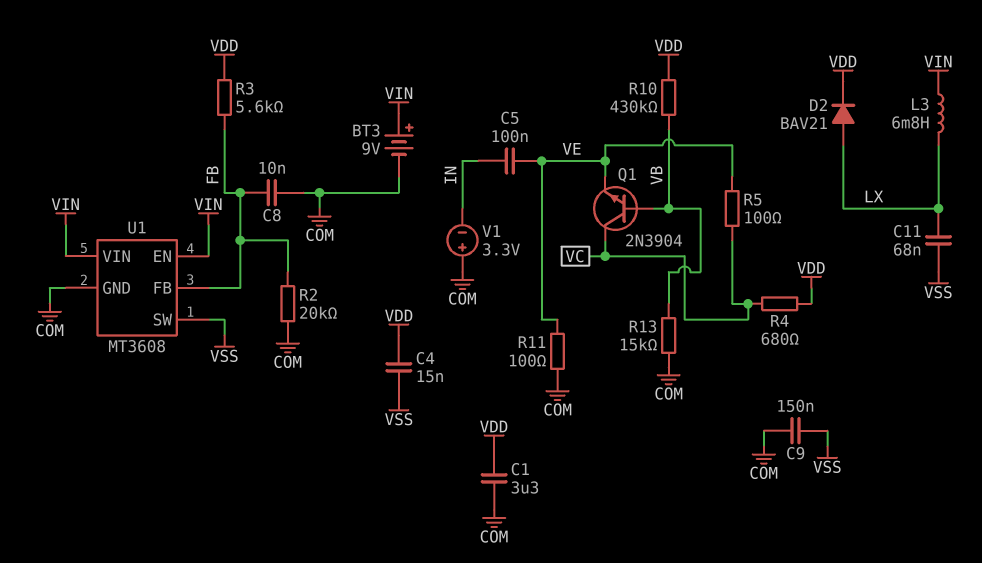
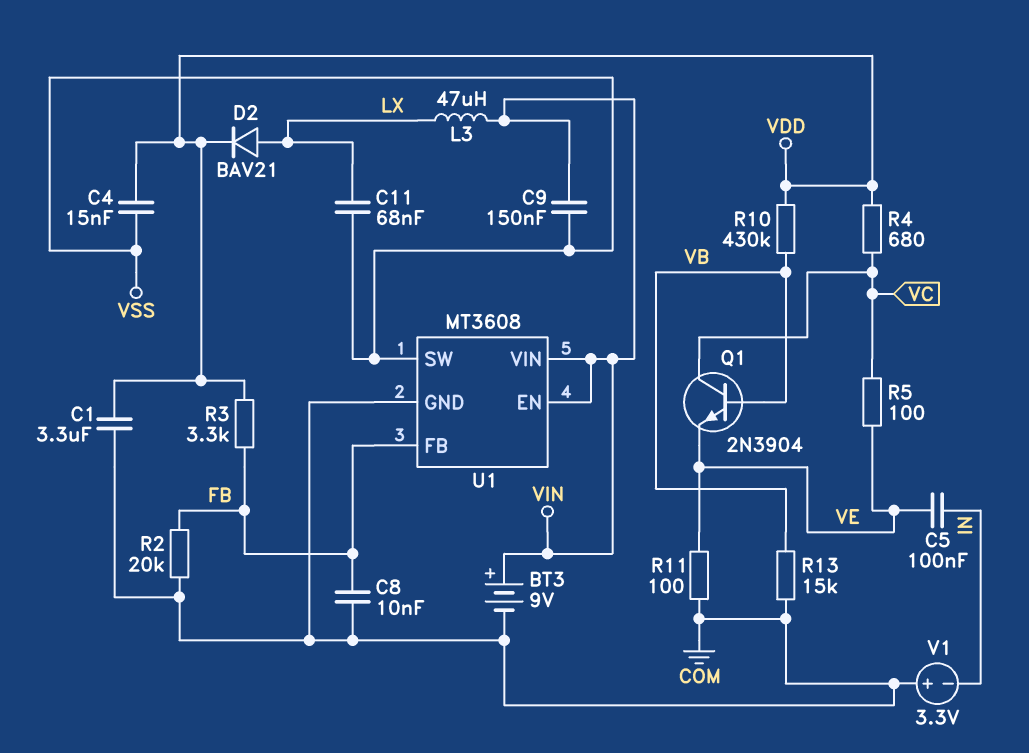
C9: 150nF (COM, VSS) -> 150nF (VIN, VSS)
L3: 6.8mH (LX, VIN) -> 47uH (LX, VIN)
R3: 5.6k (FB, VDD) -> 3.3k (FB, VDD)

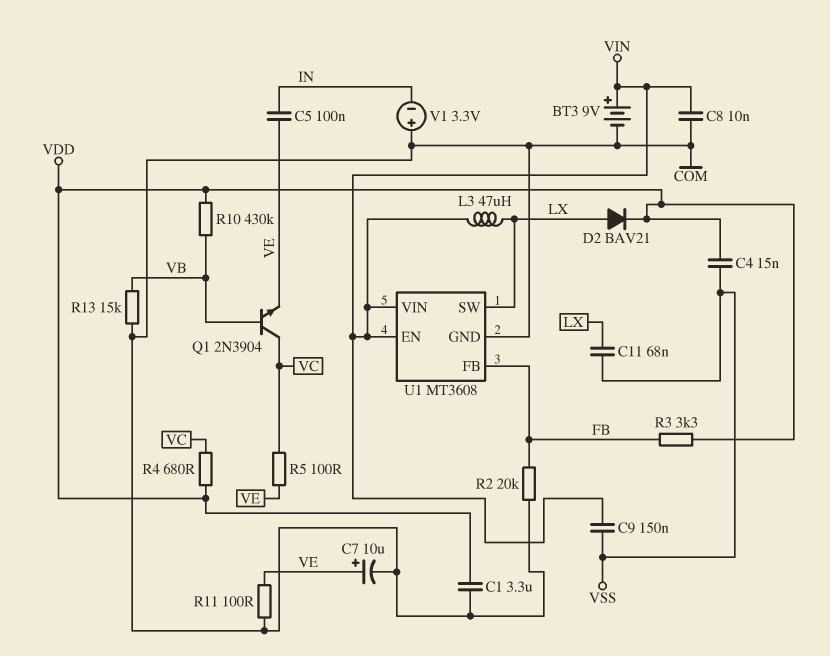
C7: none -> 10uF (plus VE, minus COM)
C8: 10nF (COM, FB) -> 10nF (COM, VIN)
U1 pin SW: VSS -> LX

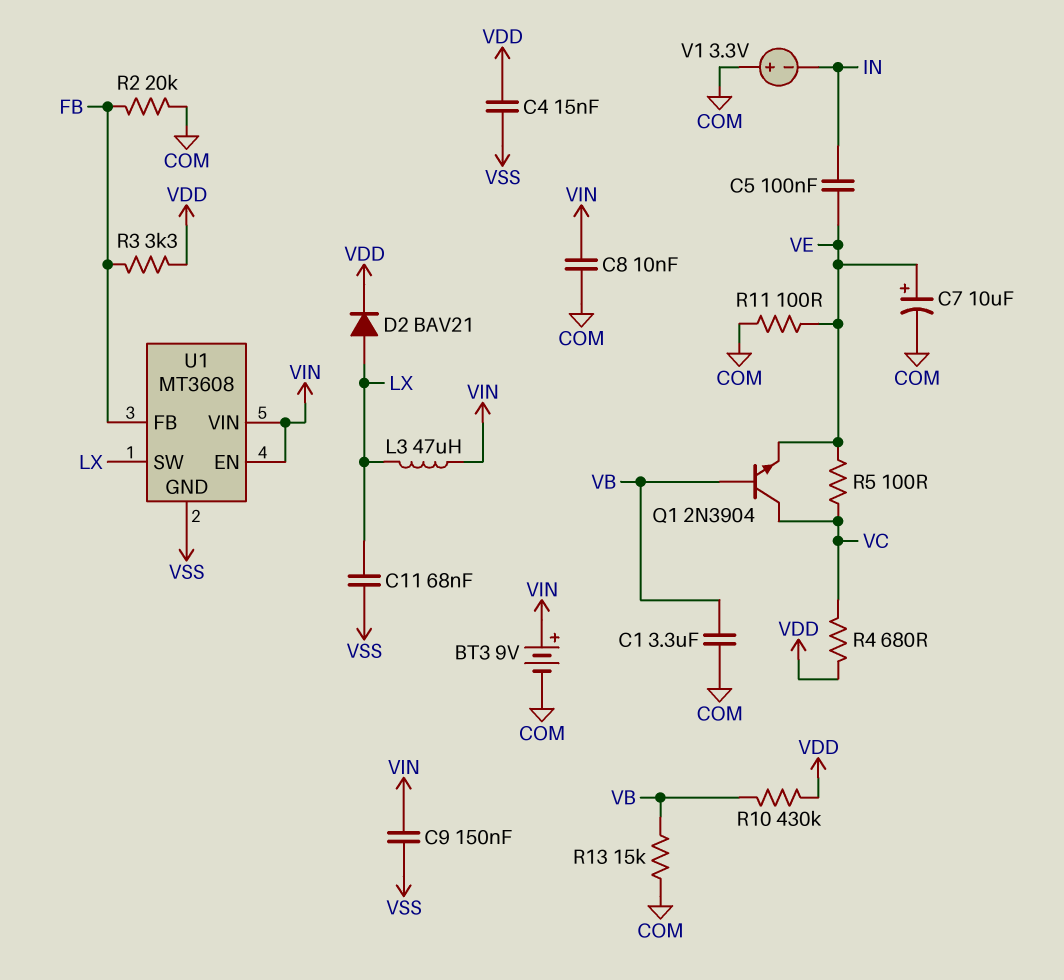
C1: 3.3uF (COM, VDD) -> 3.3uF (COM, VB)
U1 pin GND: COM -> VSS

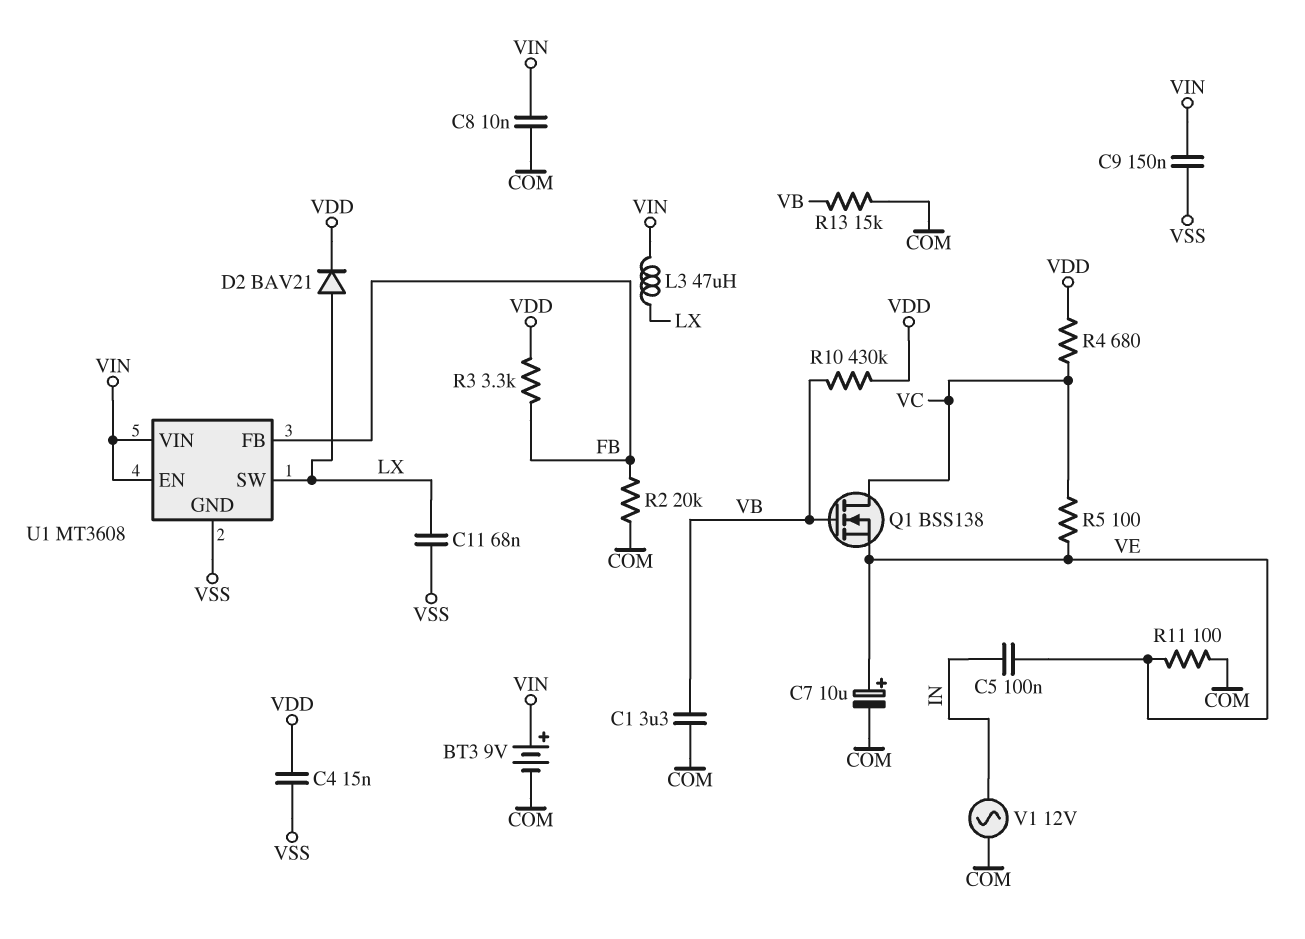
Q1: NPN 2N3904 (B VB, C VC, E VE) -> NMOS BSS138 (G VB, D VC, S VE)
V1: 3.3V (plus COM, minus IN) -> AC 12V (COM, IN)

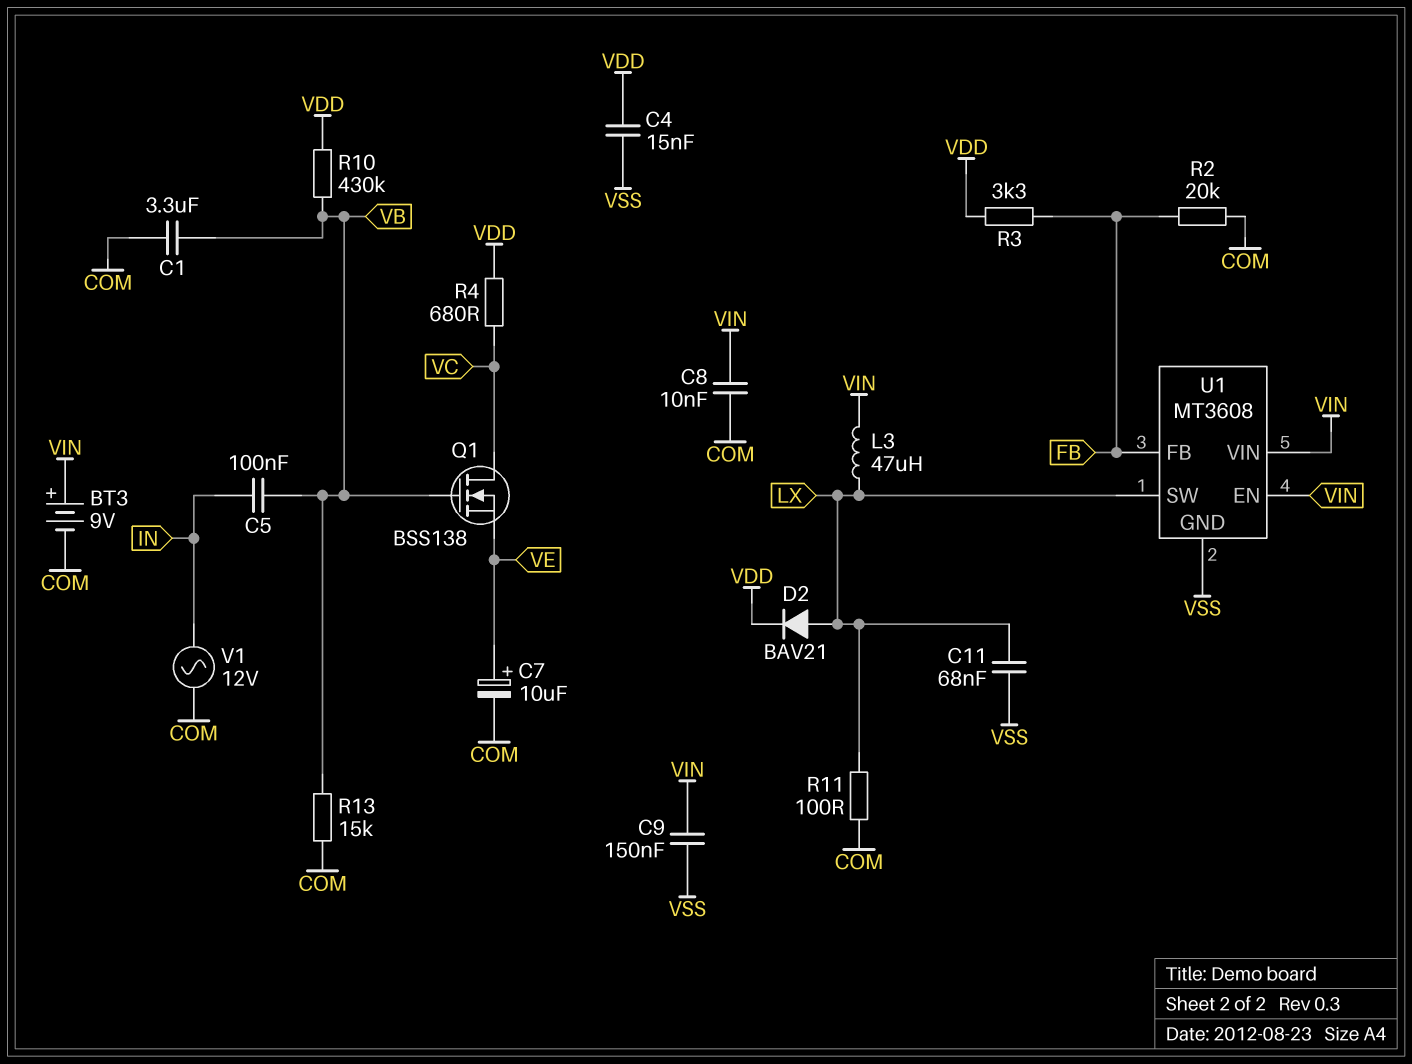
C5: 100nF (IN, VE) -> 100nF (IN, VB)
R5: 100 (VC, VE) -> none
R11: 100 (COM, VE) -> 100 (COM, LX)

